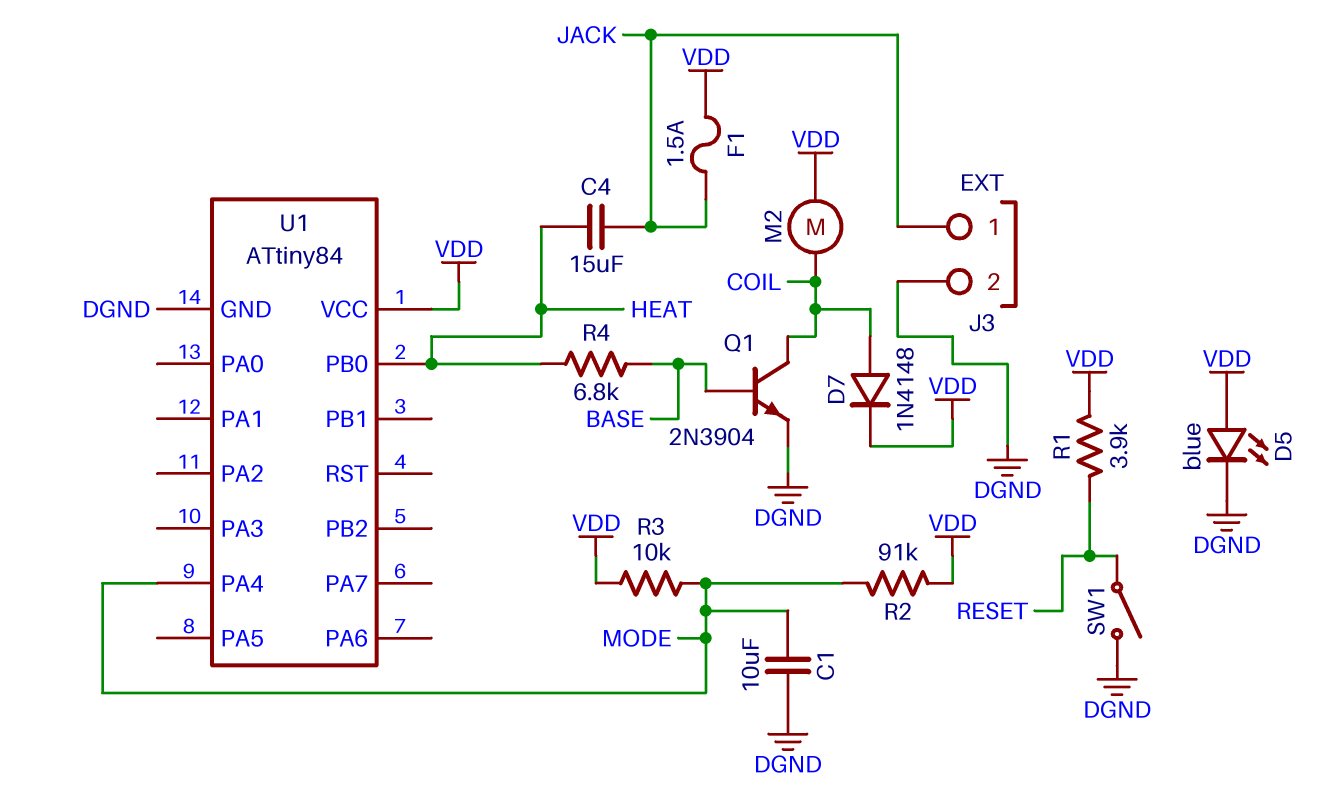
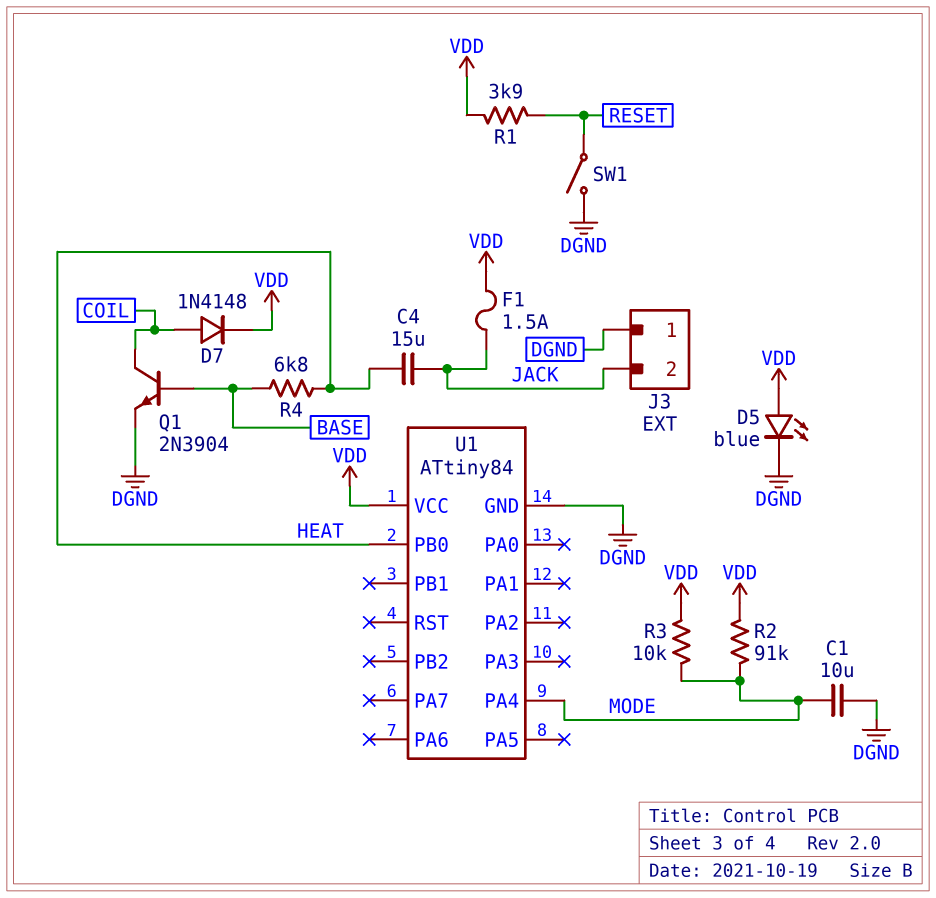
J3 pin 1: JACK -> DGND
J3 pin 2: DGND -> JACK
M2: motor (COIL, VDD) -> none

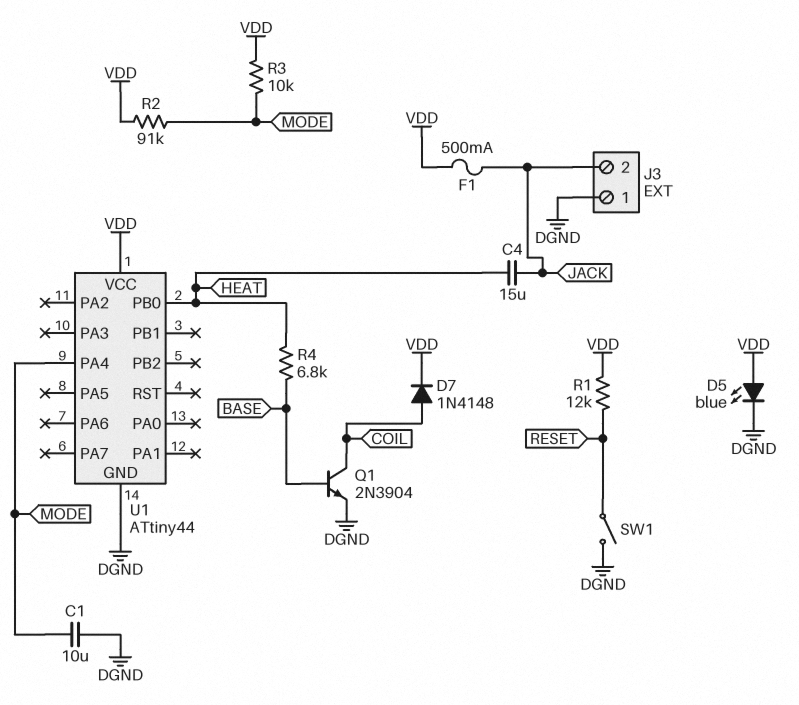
F1: 1.5A (JACK, VDD) -> 500mA (JACK, VDD)
R1: 3.9k (RESET, VDD) -> 12k (RESET, VDD)
U1: ATtiny84 -> ATtiny44

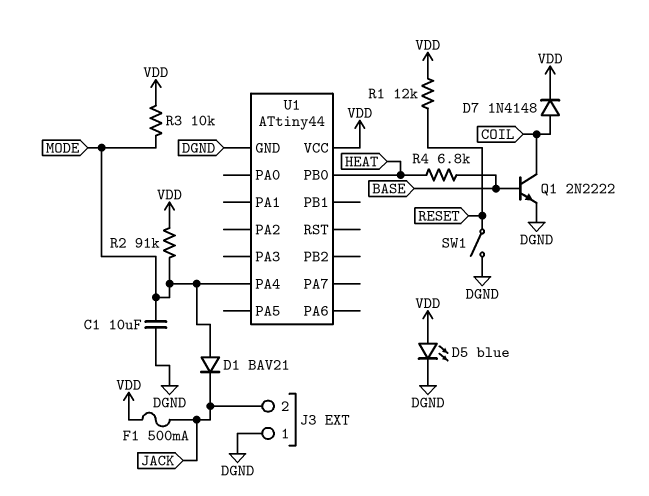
C4: 15uF (HEAT, JACK) -> none
D1: none -> diode BAV21 (A MODE, K JACK)
Q1: NPN 2N3904 (B BASE, C COIL, E DGND) -> NPN 2N2222 (B BASE, C COIL, E DGND)

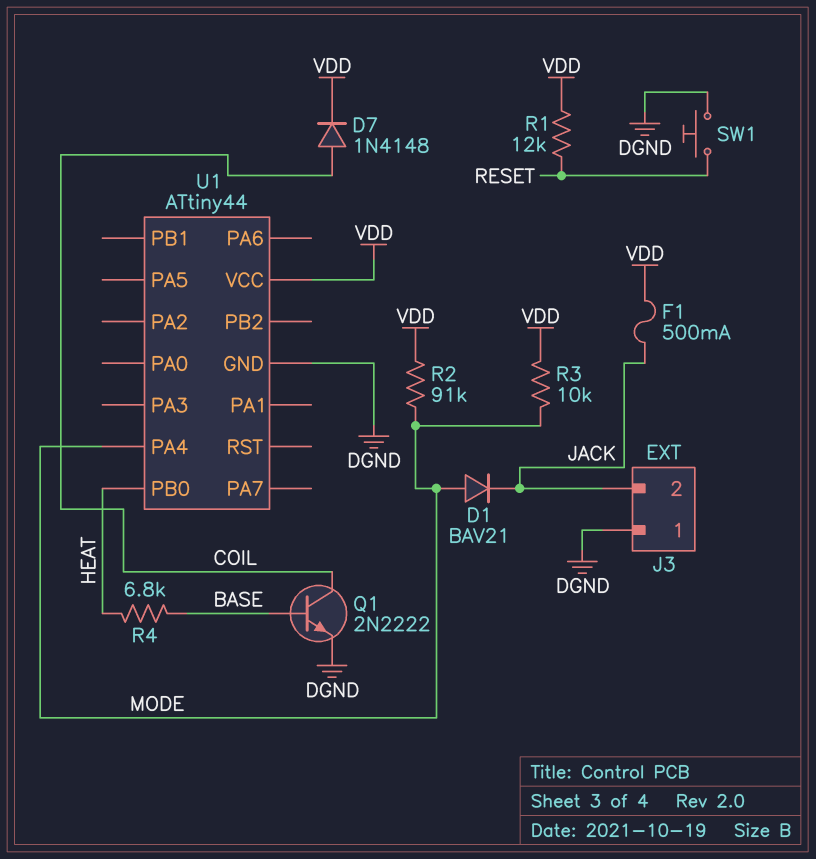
C1: 10uF (DGND, MODE) -> none
D5: LED blue (A VDD, K DGND) -> none
SW1: switch (DGND, RESET) -> button (DGND, RESET)

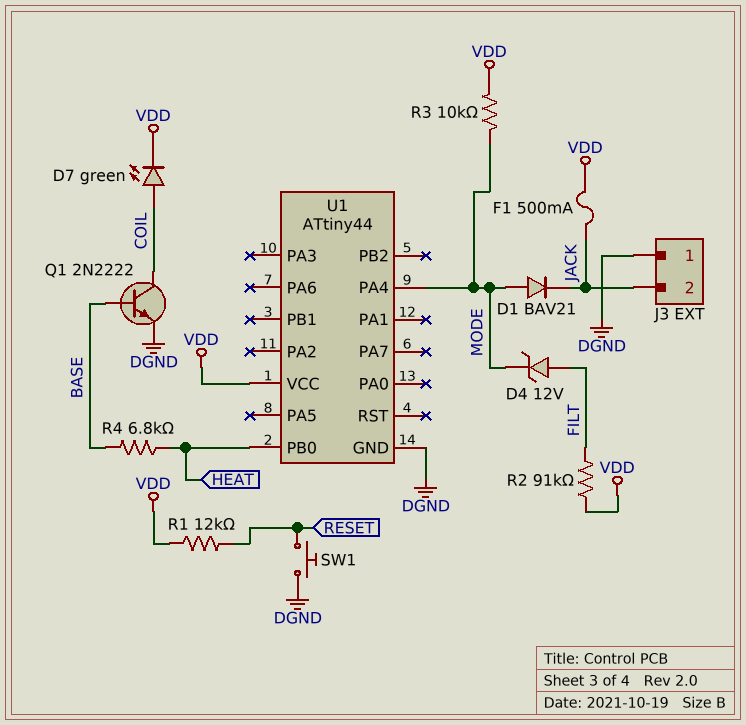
D4: none -> zener 12V (A FILT, K MODE)
D7: diode 1N4148 (A COIL, K VDD) -> LED green (A COIL, K VDD)
R2: 91k (MODE, VDD) -> 91k (FILT, VDD)

